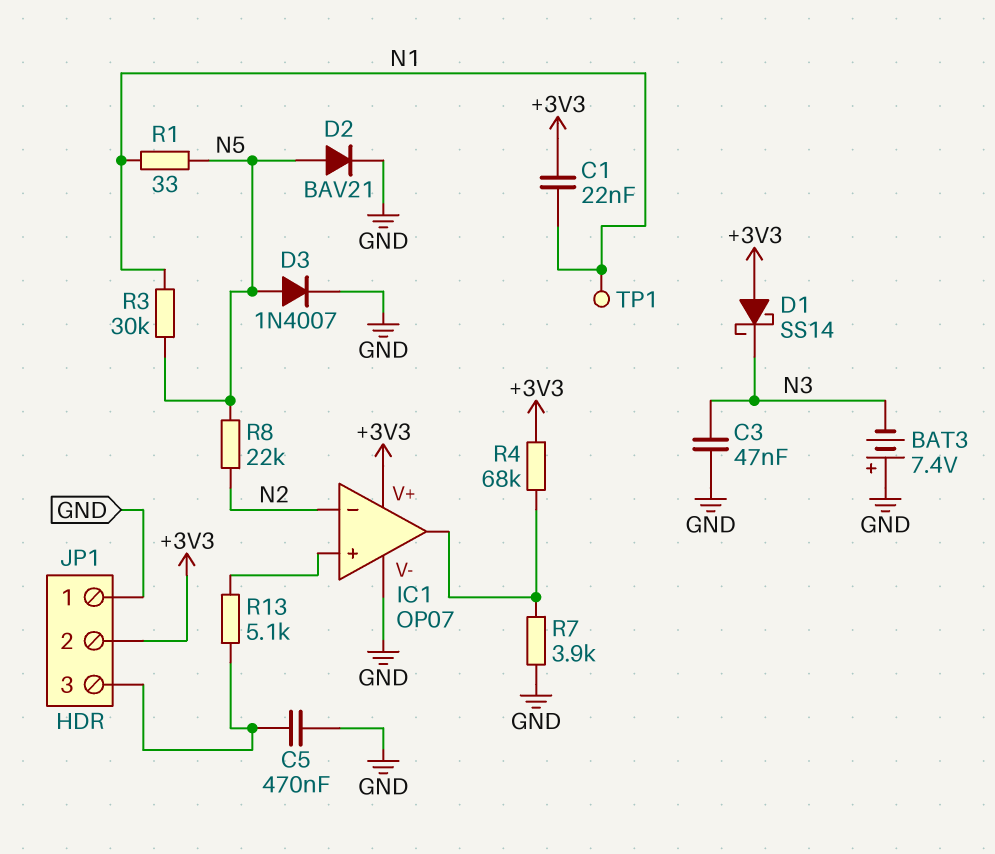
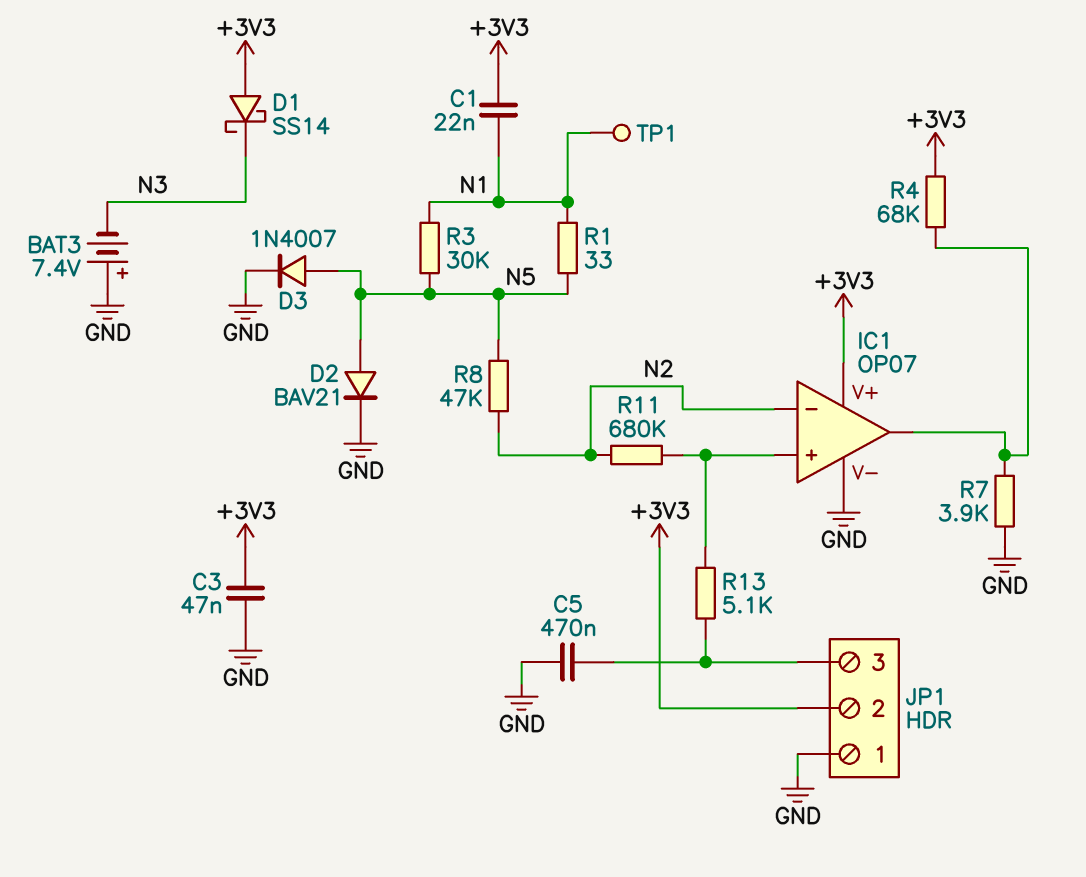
C3: 47nF (GND, N3) -> 47nF (+3V3, GND)
R8: 22k (N2, N5) -> 47k (N2, N5)
R11: none -> 680k (IC1/in+, N2)

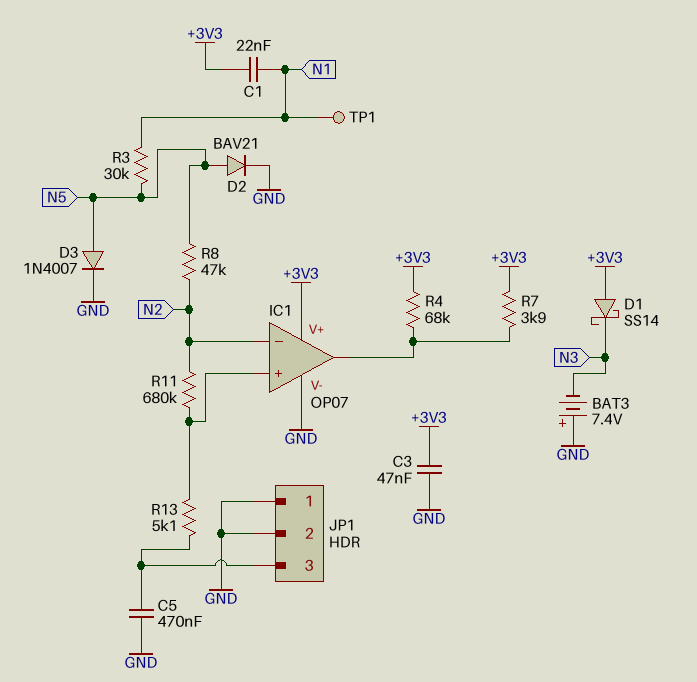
JP1 pin 2: +3V3 -> GND
R1: 33 (N1, N5) -> none
R7: 3.9k (GND, IC1/out) -> 3.9k (+3V3, IC1/out)

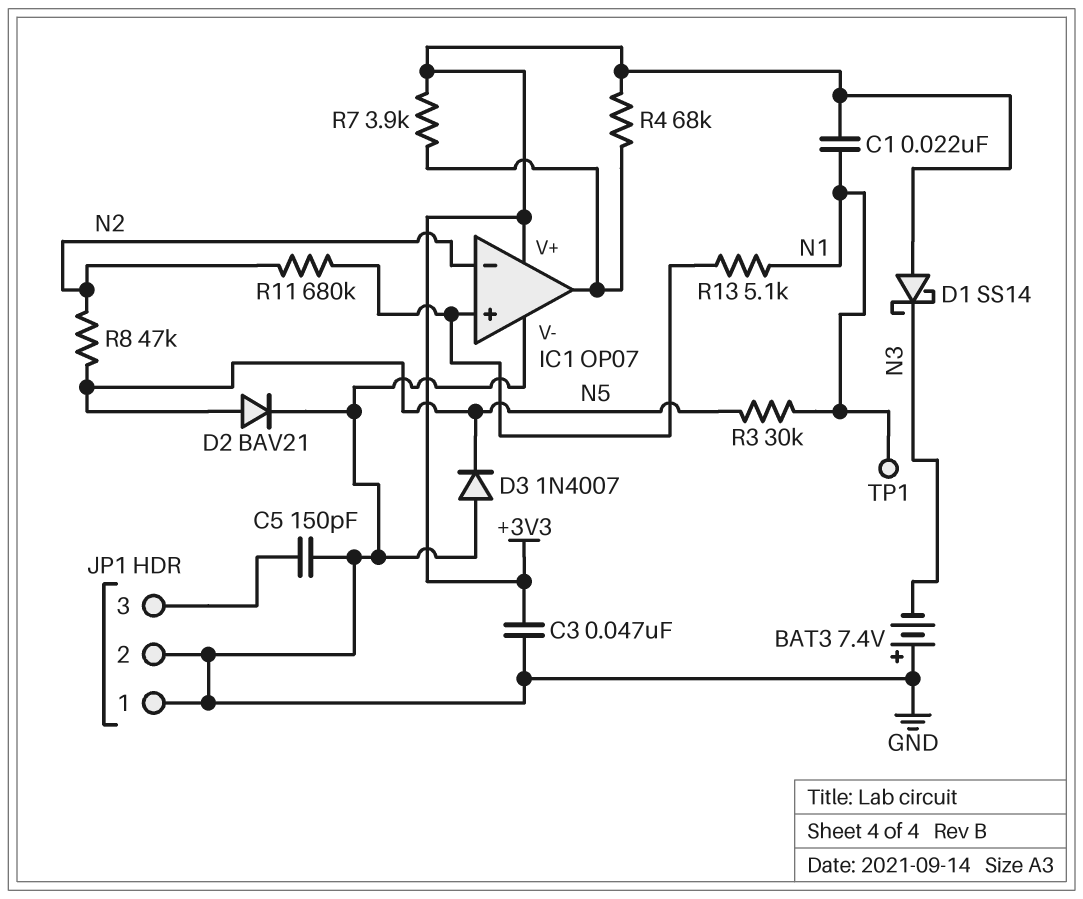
C5: 470nF (GND, JP1/3) -> 150pF (GND, JP1/3)
D3: diode 1N4007 (A N5, K GND) -> diode 1N4007 (A GND, K N5)
R13: 5.1k (IC1/in+, JP1/3) -> 5.1k (IC1/in+, N1)

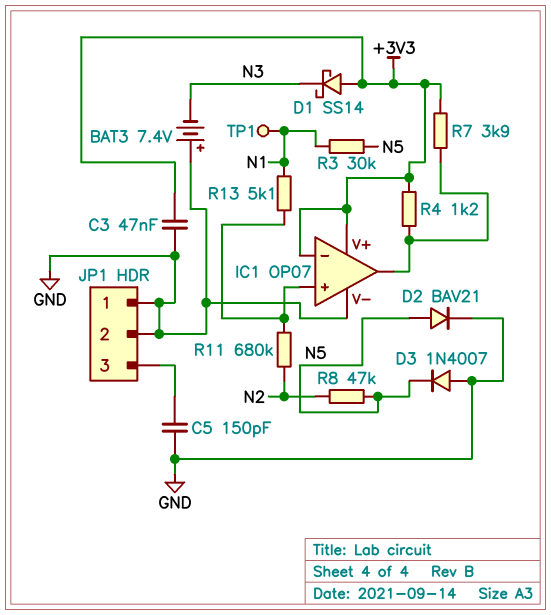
C1: 22nF (+3V3, N1) -> none
IC1 pin in-: N2 -> +3V3
R4: 68k (+3V3, IC1/out) -> 1.2k (+3V3, IC1/out)

